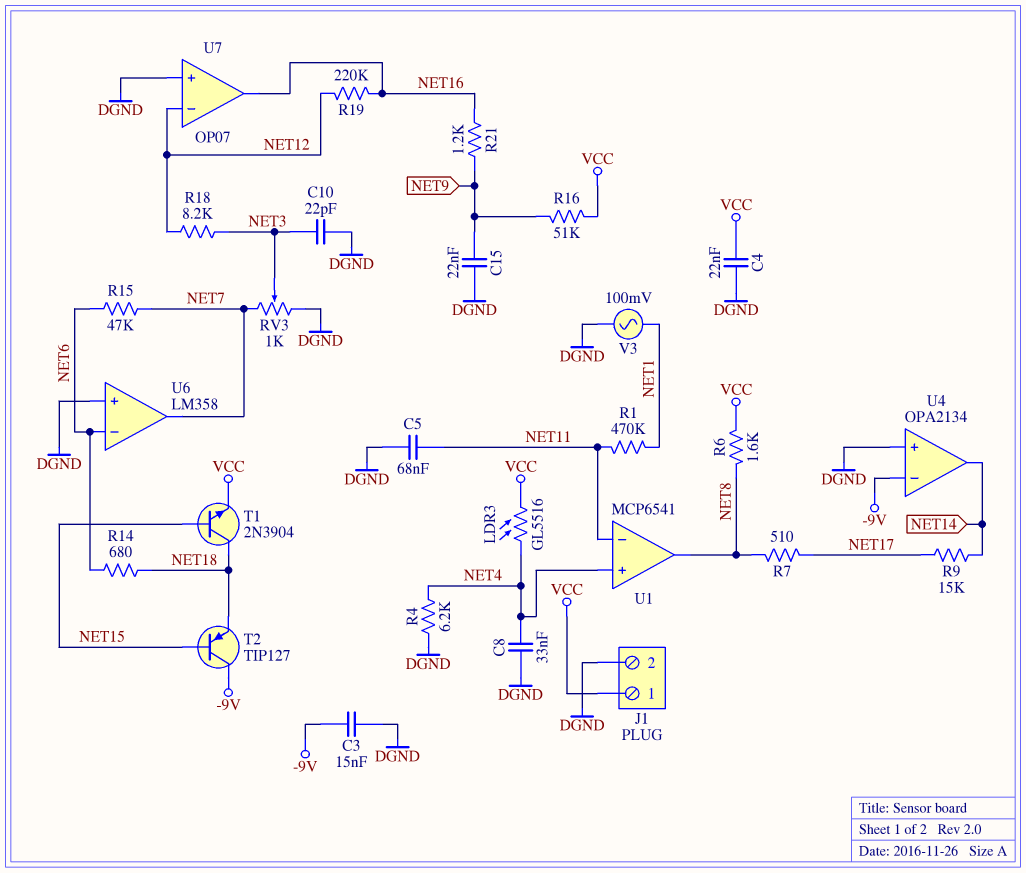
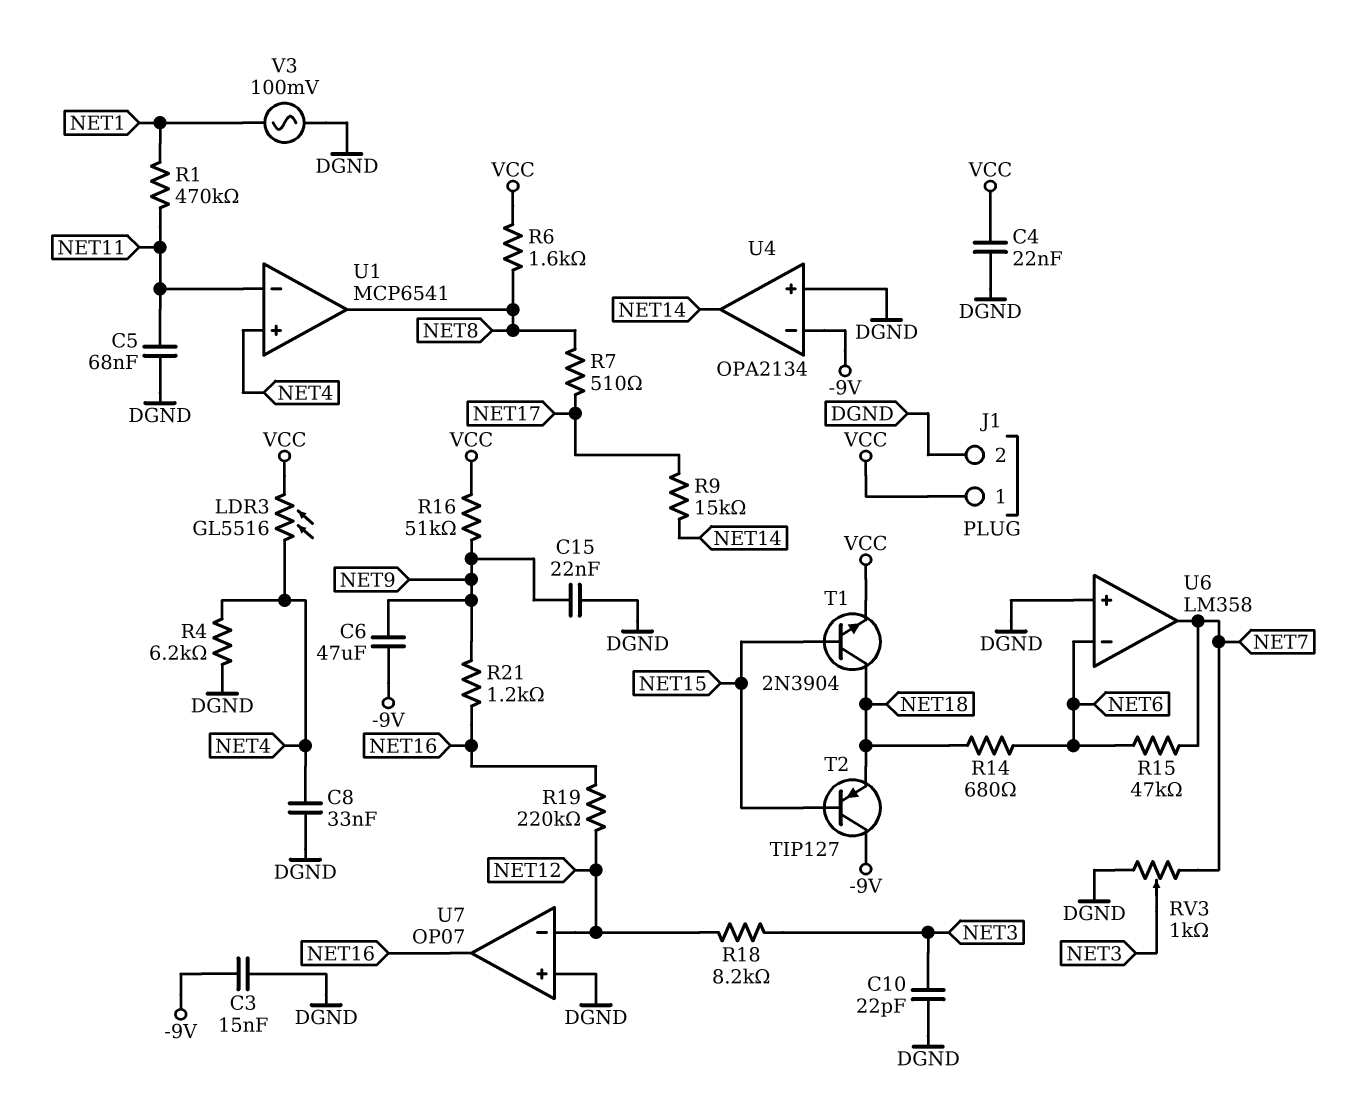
C6: none -> 47uF (-9V, NET9)

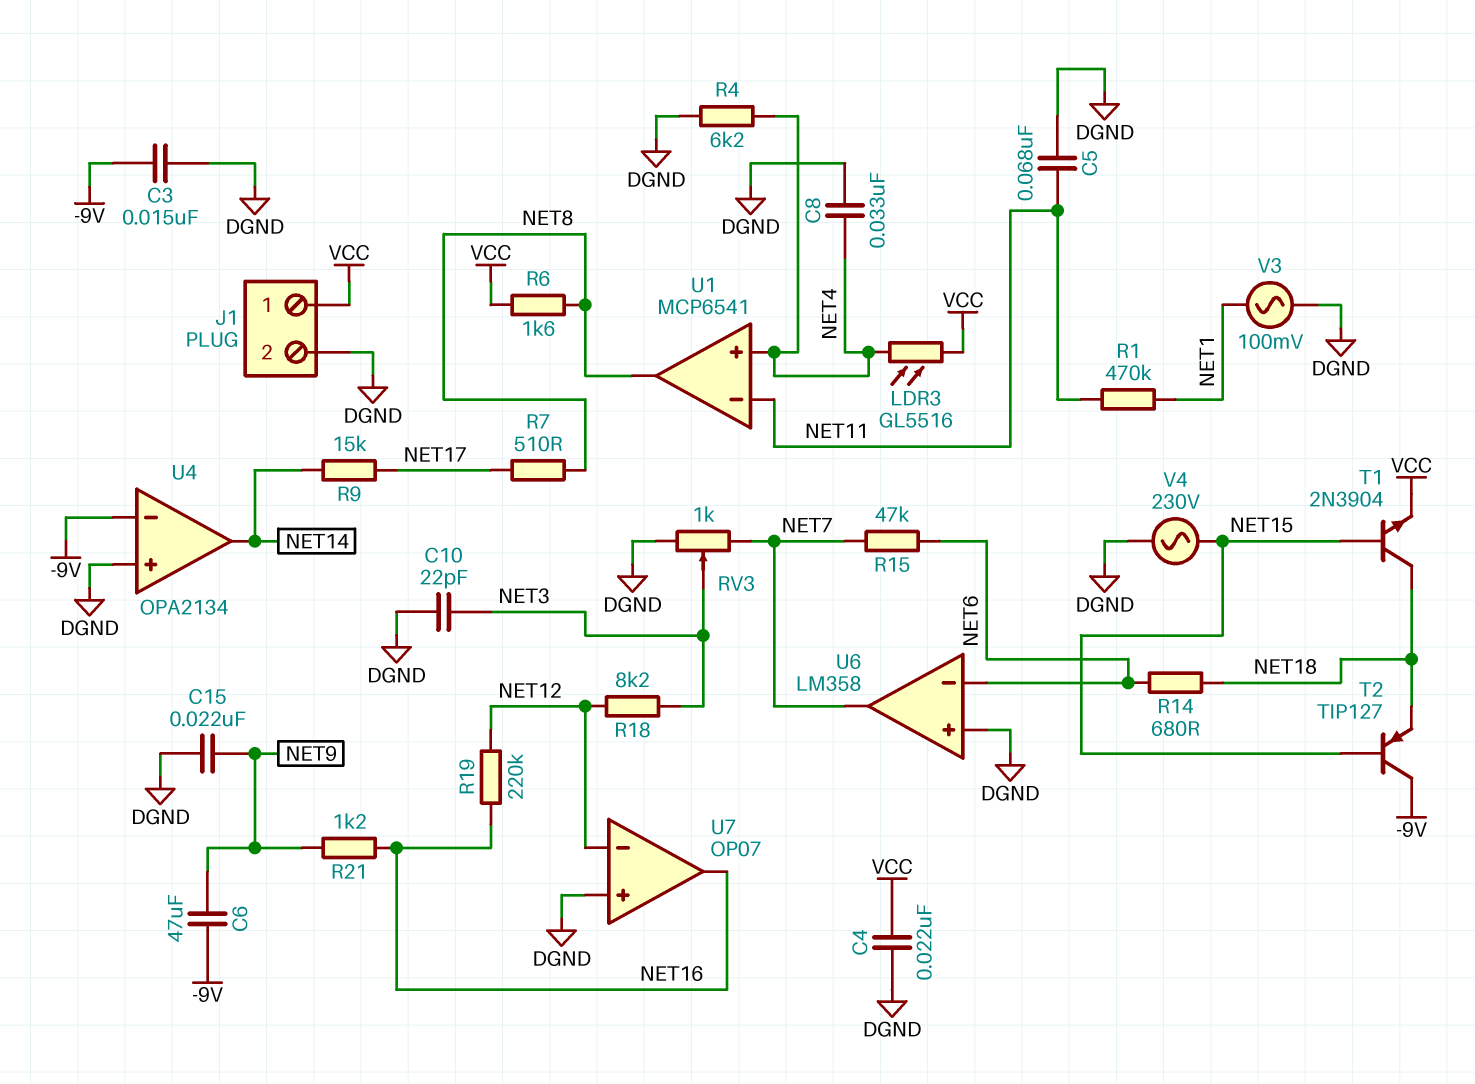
R16: 51k (NET9, VCC) -> none
V4: none -> AC 230V (DGND, NET15)

